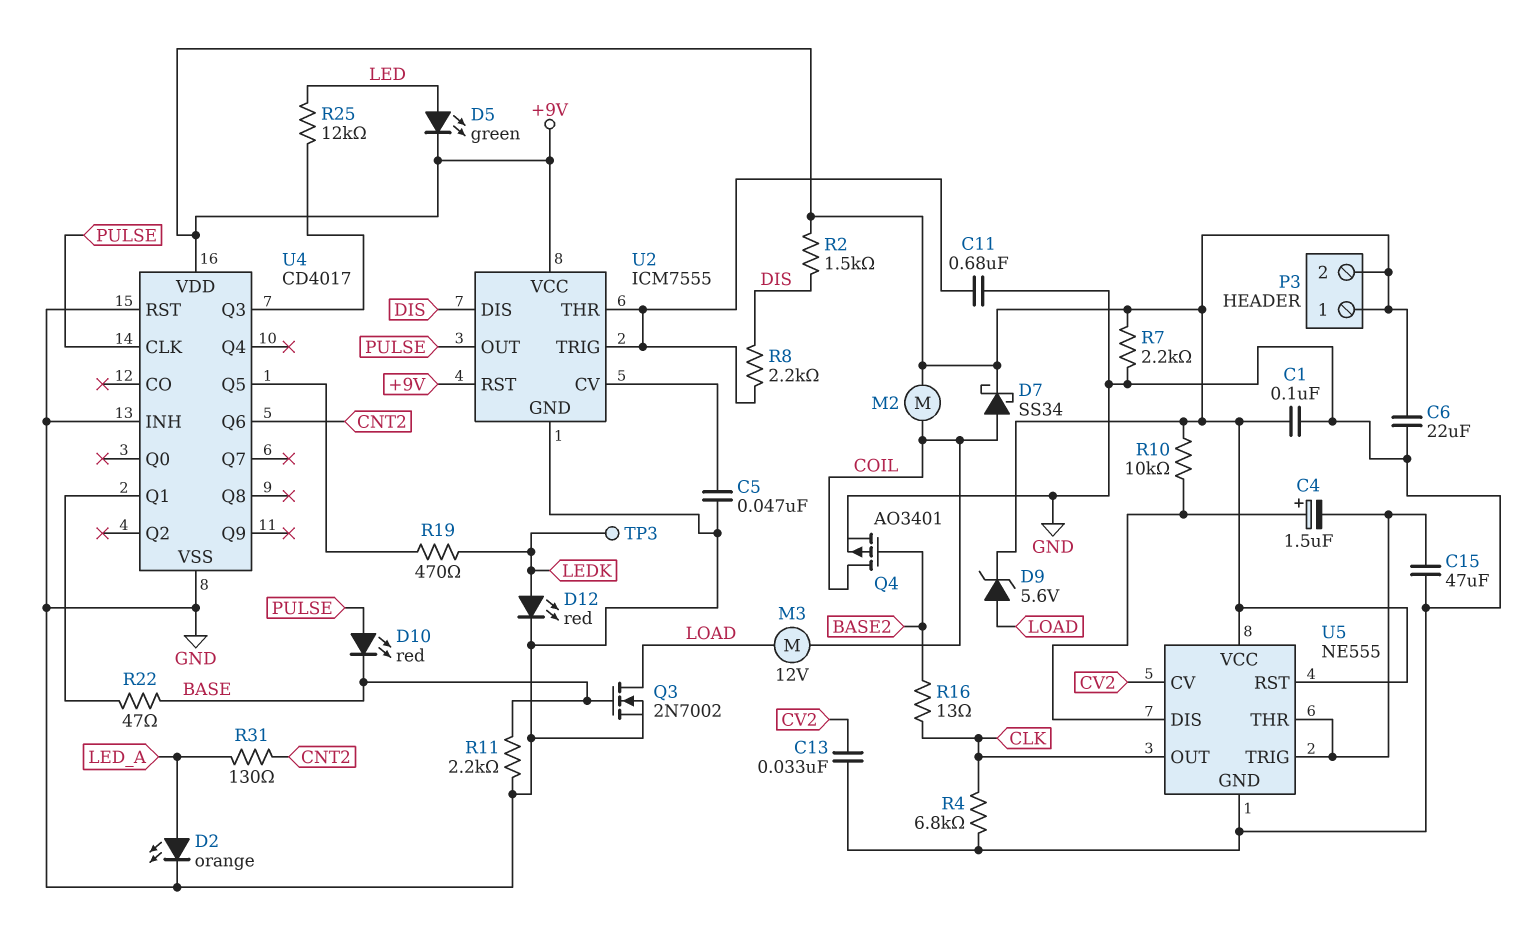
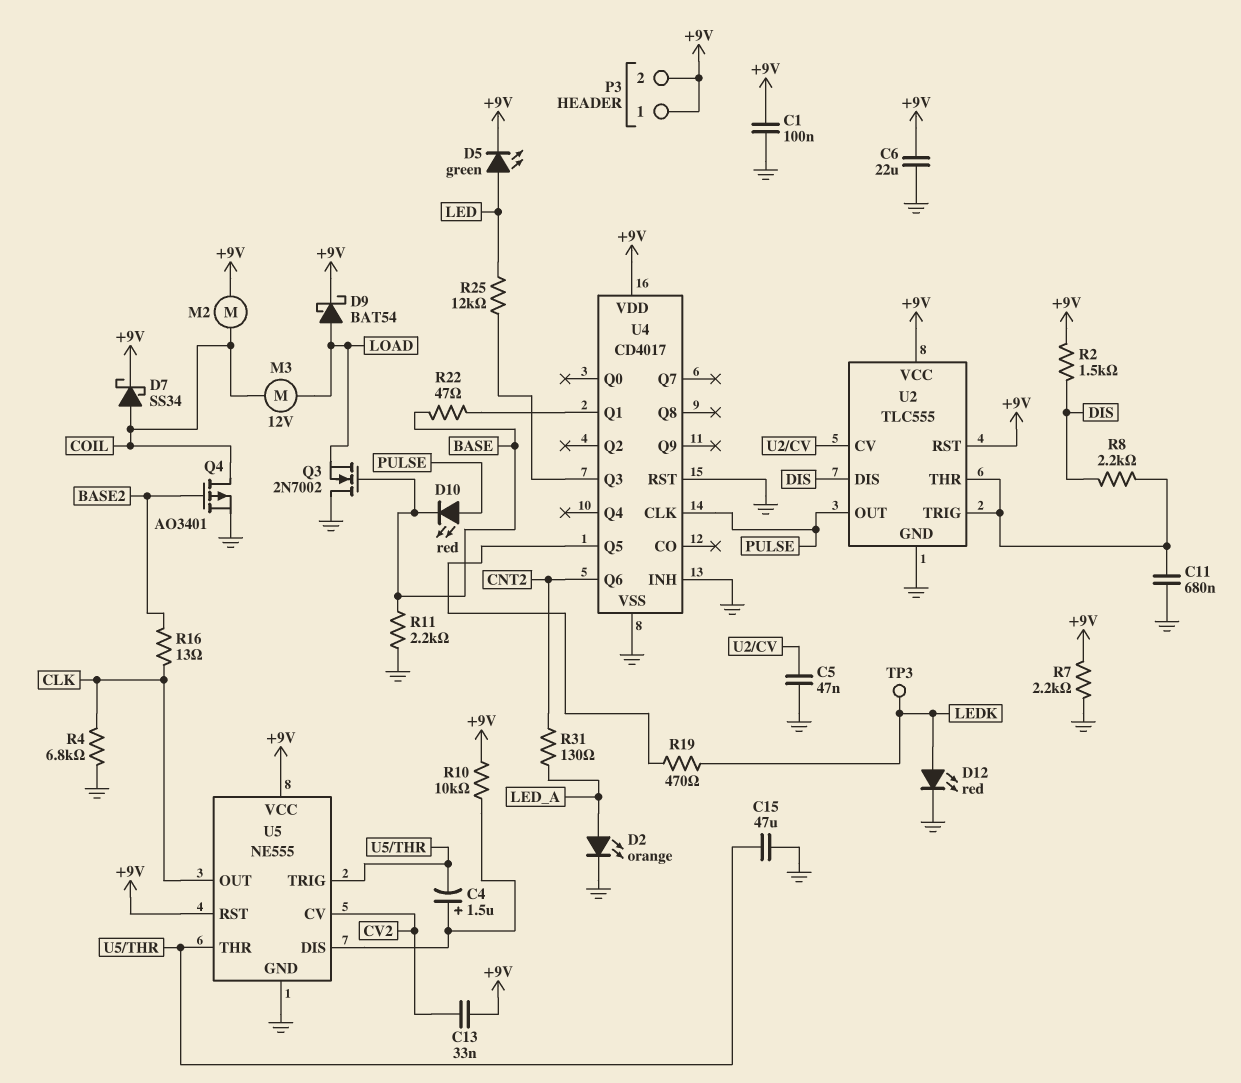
C13: 33nF (CV2, GND) -> 33nF (+9V, CV2)
D9: zener 5.6V (A LOAD, K +9V) -> schottky BAT54 (A LOAD, K +9V)
Q3: NMOS 2N7002 (G BASE, D LOAD, S GND) -> NMOS 2N7002 (G BASE, D GND, S LOAD)
U2: ICM7555 -> TLC555

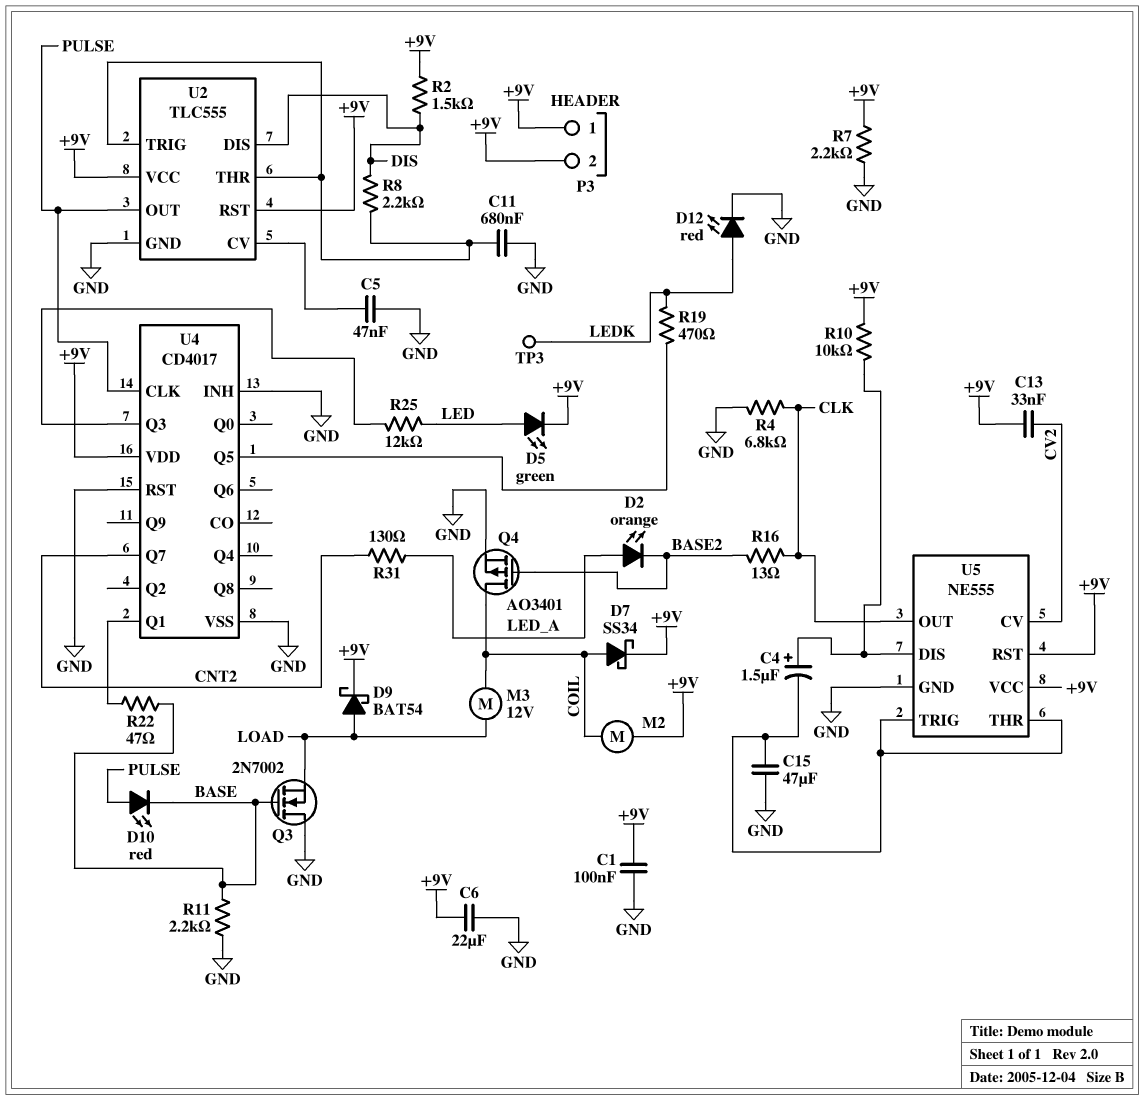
D2: LED orange (A LED_A, K GND) -> LED orange (A LED_A, K BASE2)
U4 pin Q6: CNT2 -> none
U4 pin Q7: none -> CNT2

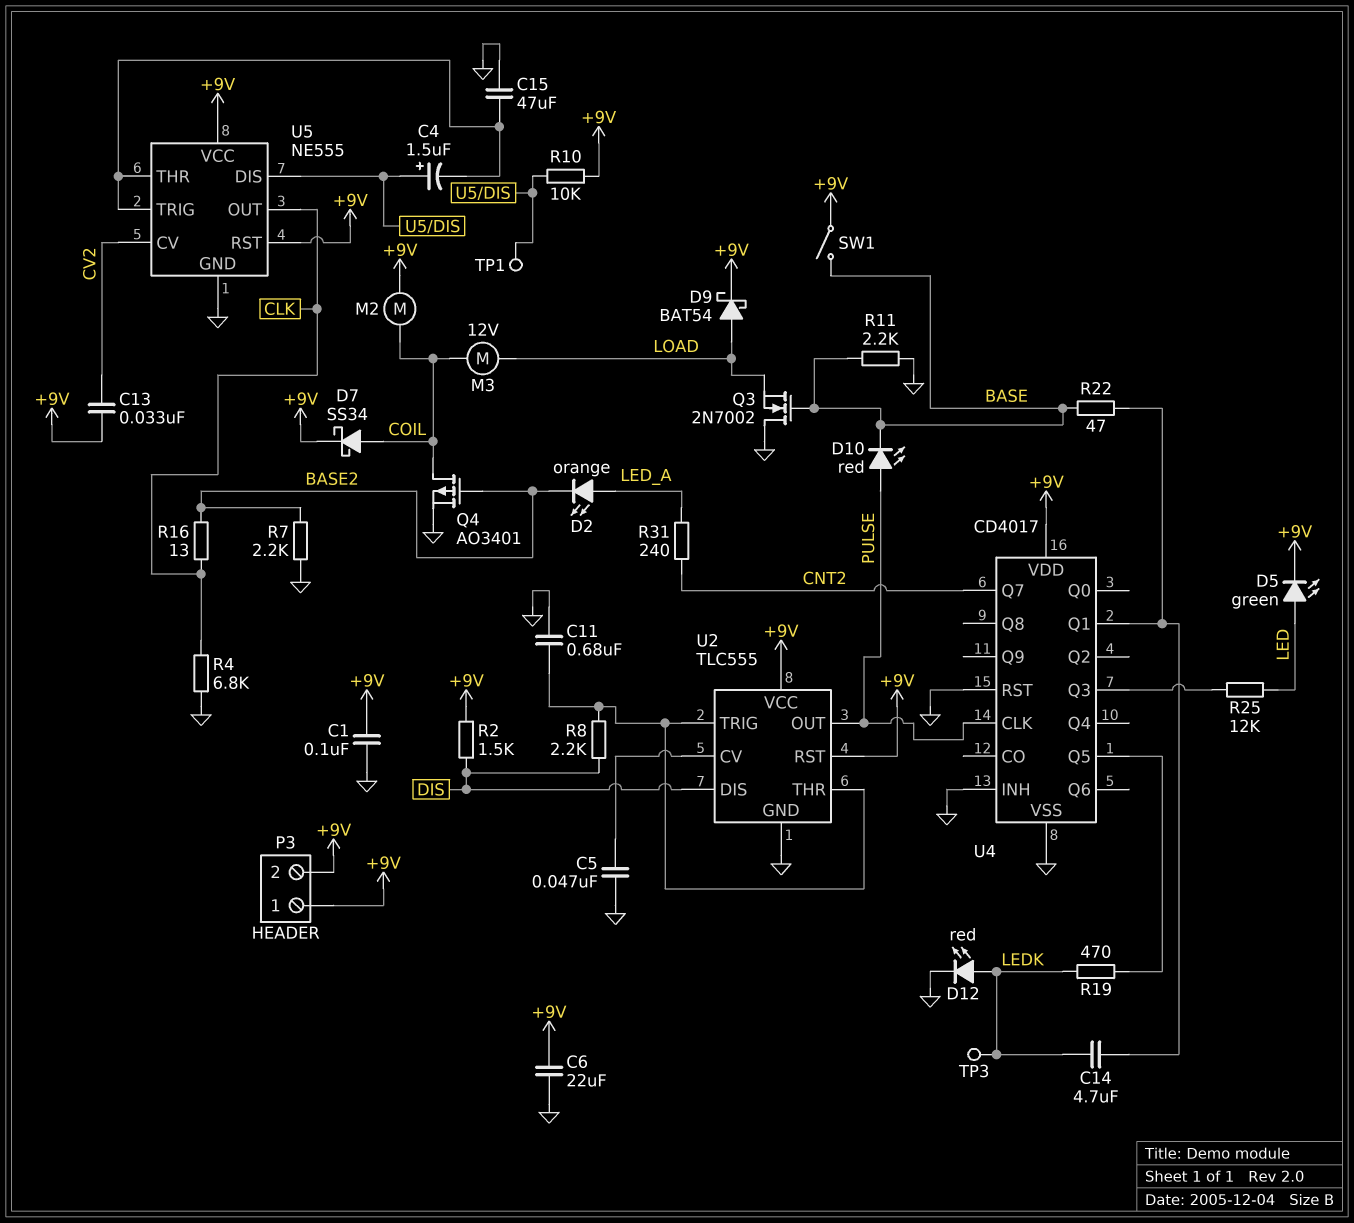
C14: none -> 4.7uF (LEDK, U4/Q1)
R7: 2.2k (+9V, GND) -> 2.2k (BASE2, GND)
R31: 130 (CNT2, LED_A) -> 240 (CNT2, LED_A)
SW1: none -> switch (+9V, BASE)
TP1: none -> test point (U5/DIS)

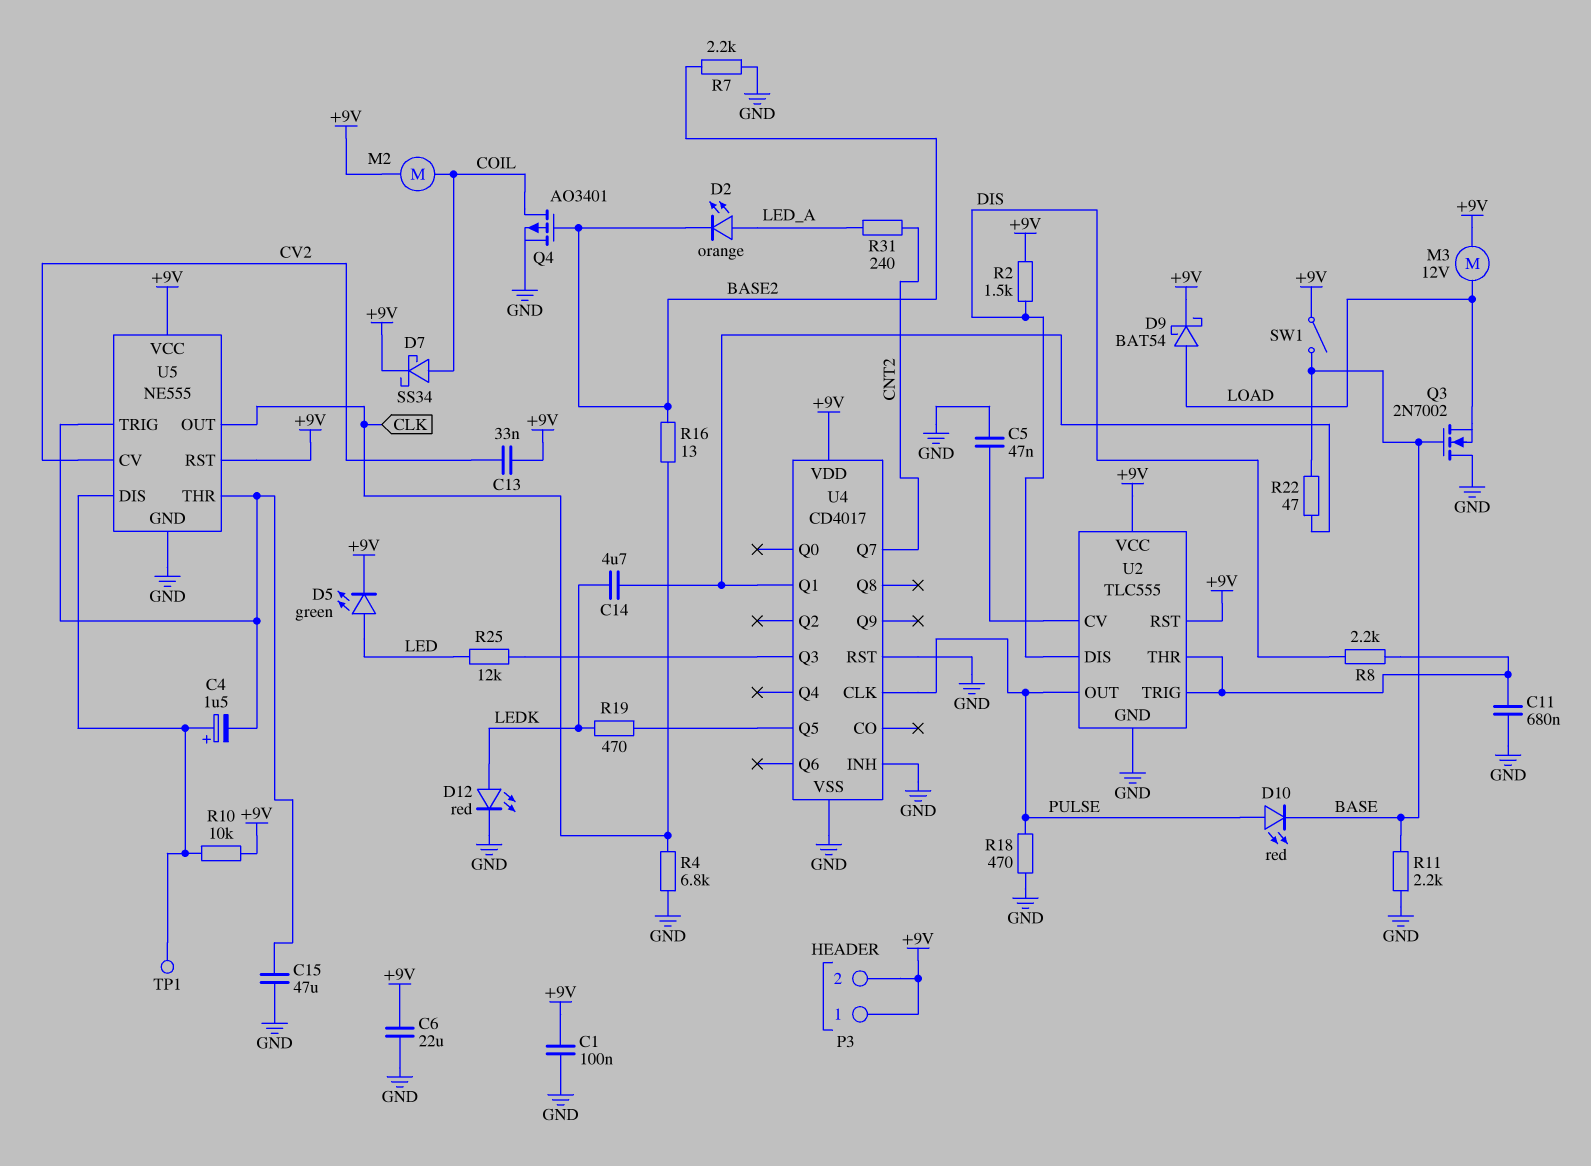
M3: motor 12V (COIL, LOAD) -> motor 12V (+9V, LOAD)
R18: none -> 470 (GND, PULSE)
TP3: test point (LEDK) -> none

